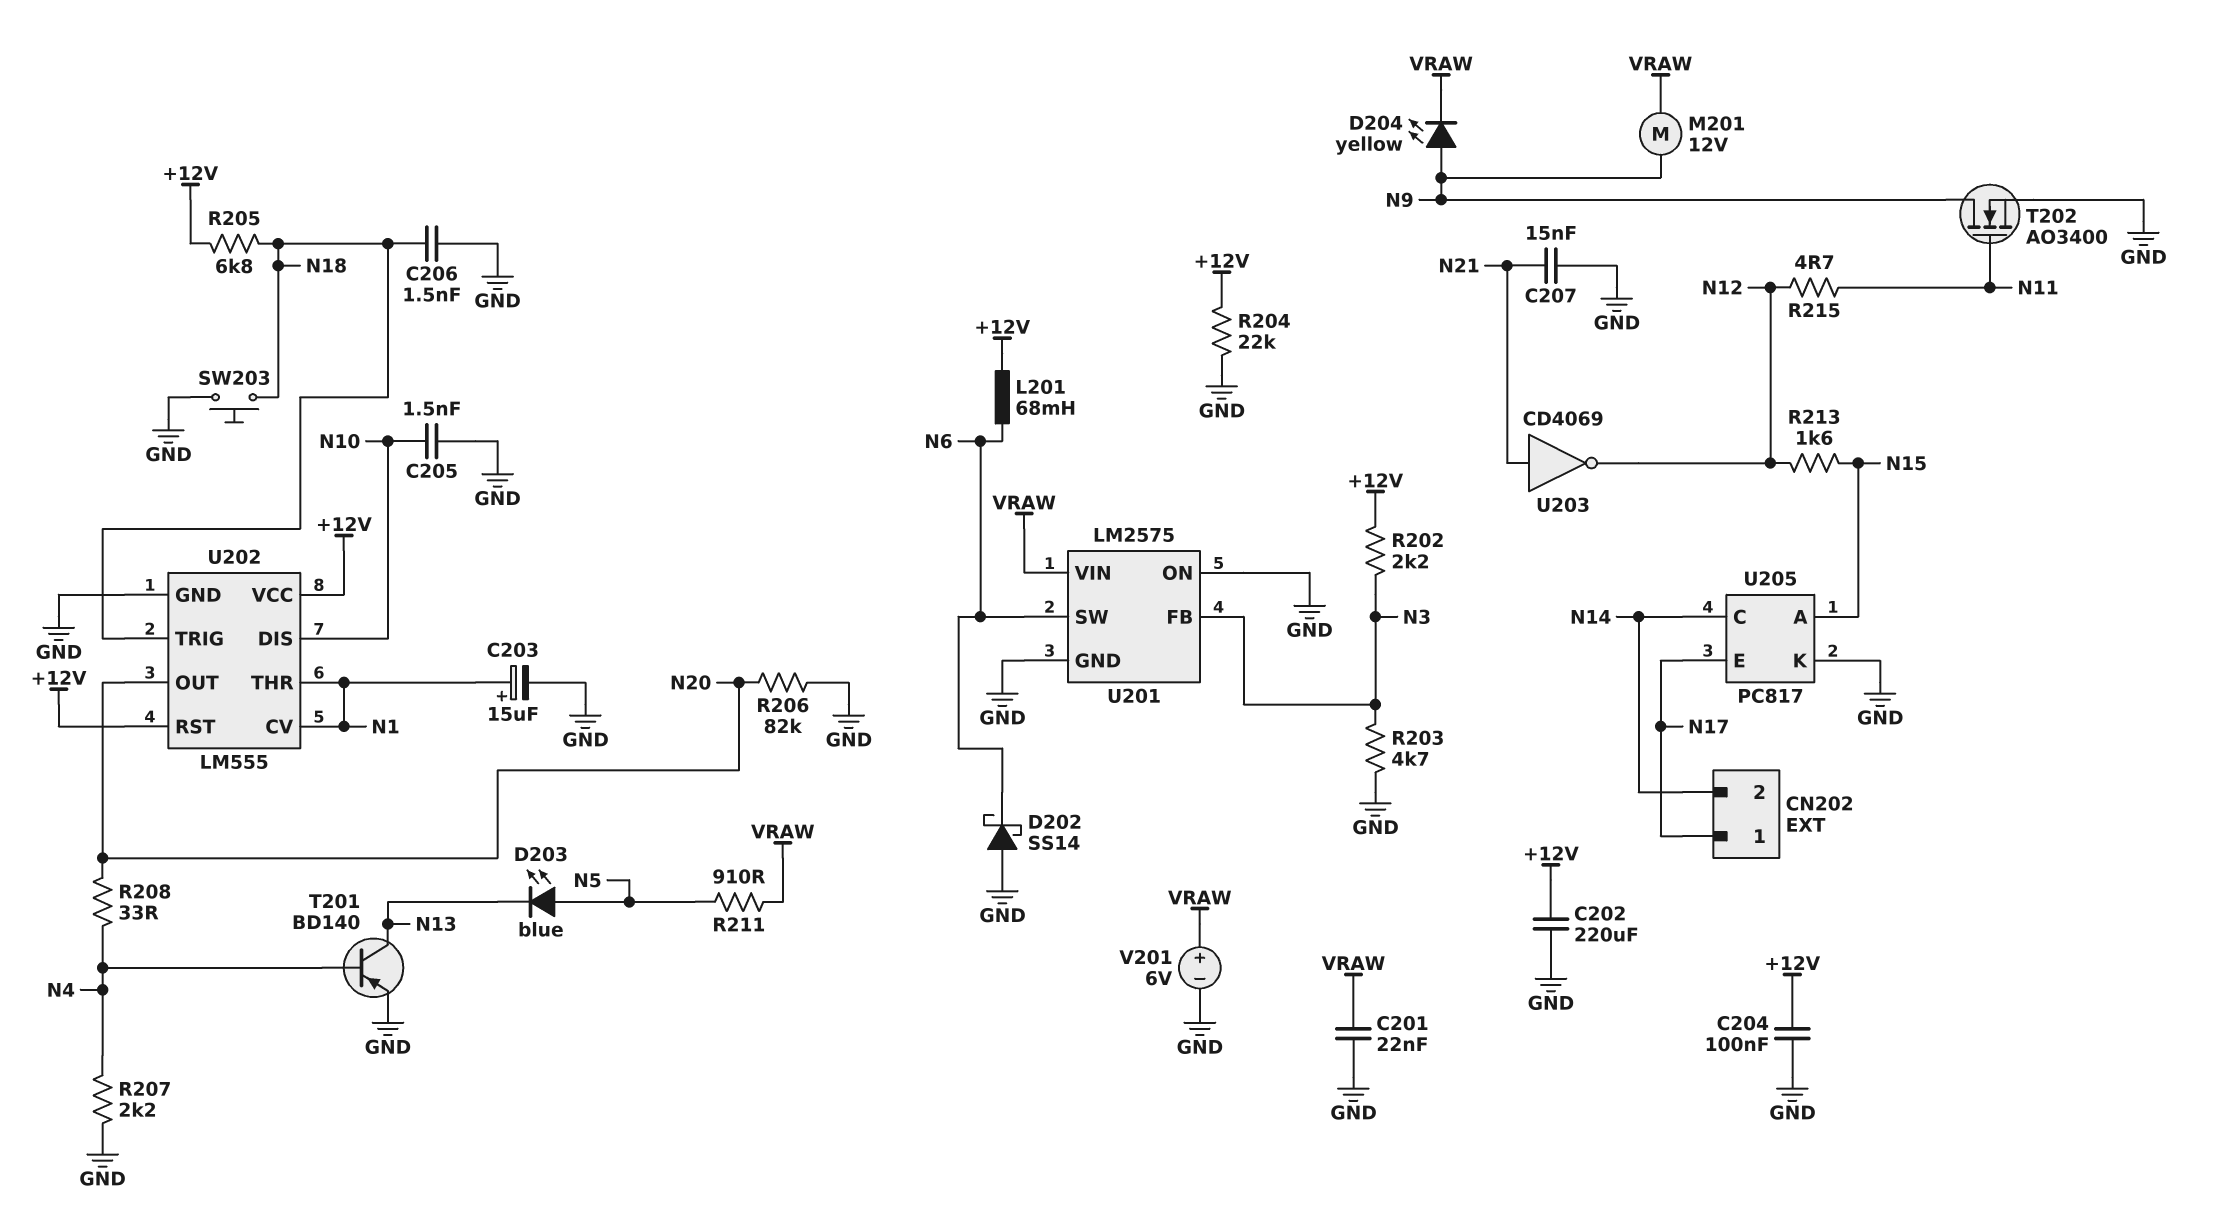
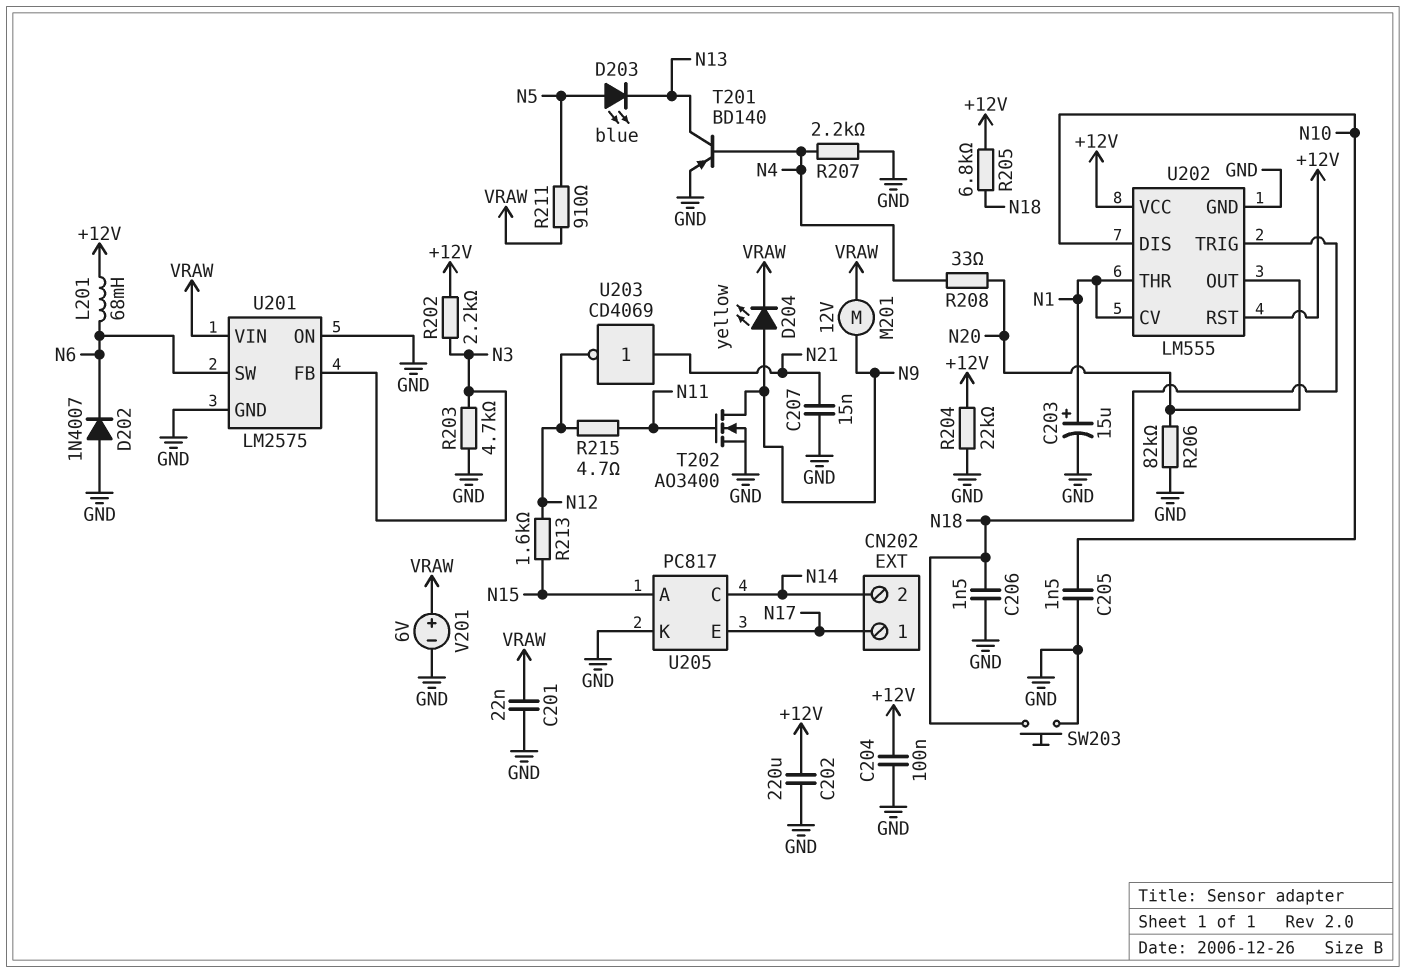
D202: schottky SS14 (A GND, K N6) -> diode 1N4007 (A GND, K N6)

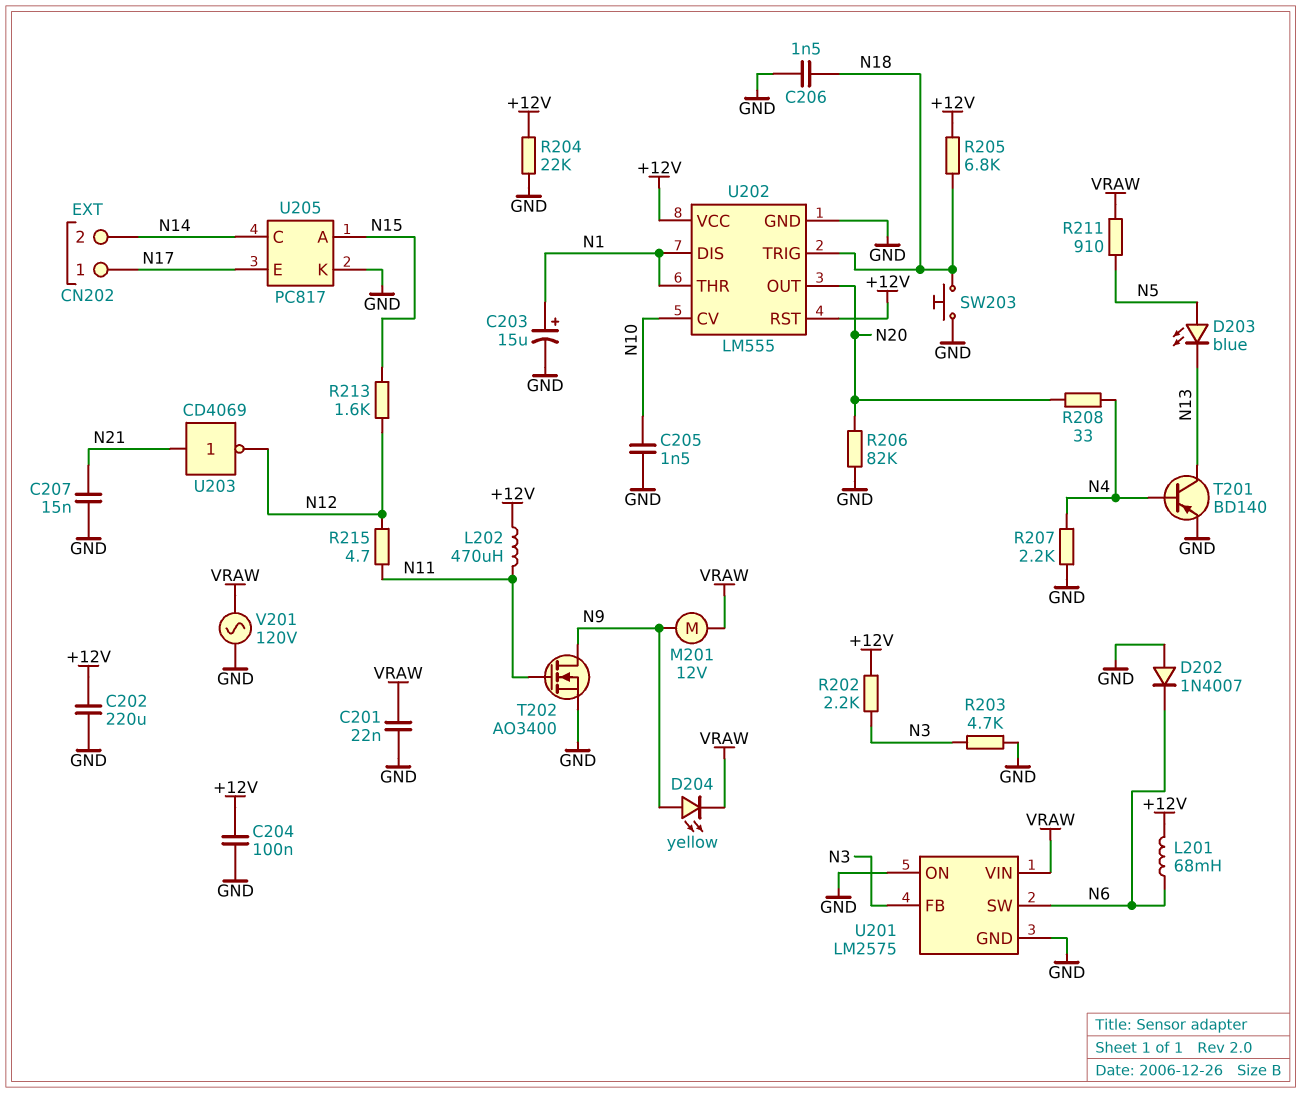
L202: none -> 470uH (+12V, N11)
U202 pin CV: N1 -> N10
U202 pin DIS: N10 -> N1
V201: 6V (plus VRAW, minus GND) -> AC 120V (GND, VRAW)

